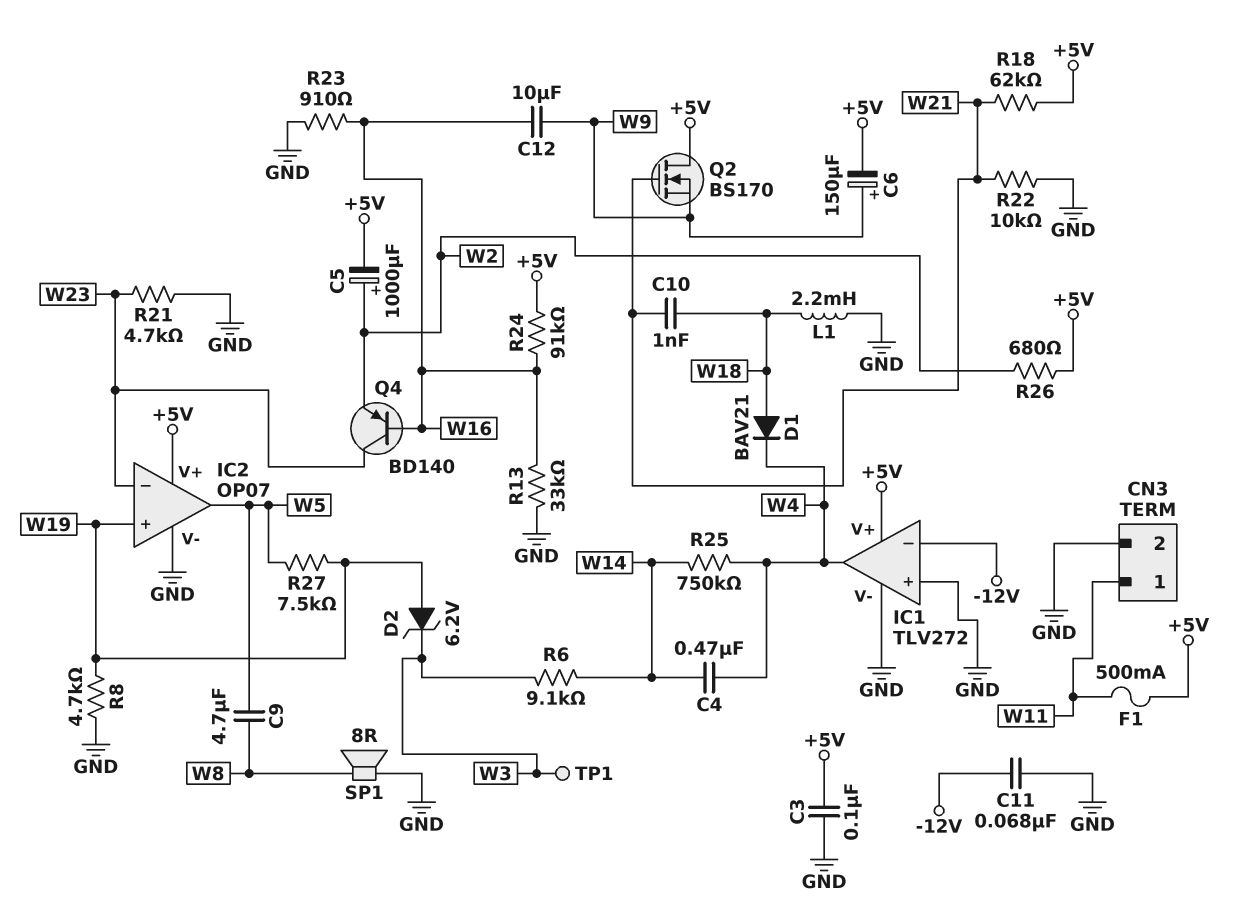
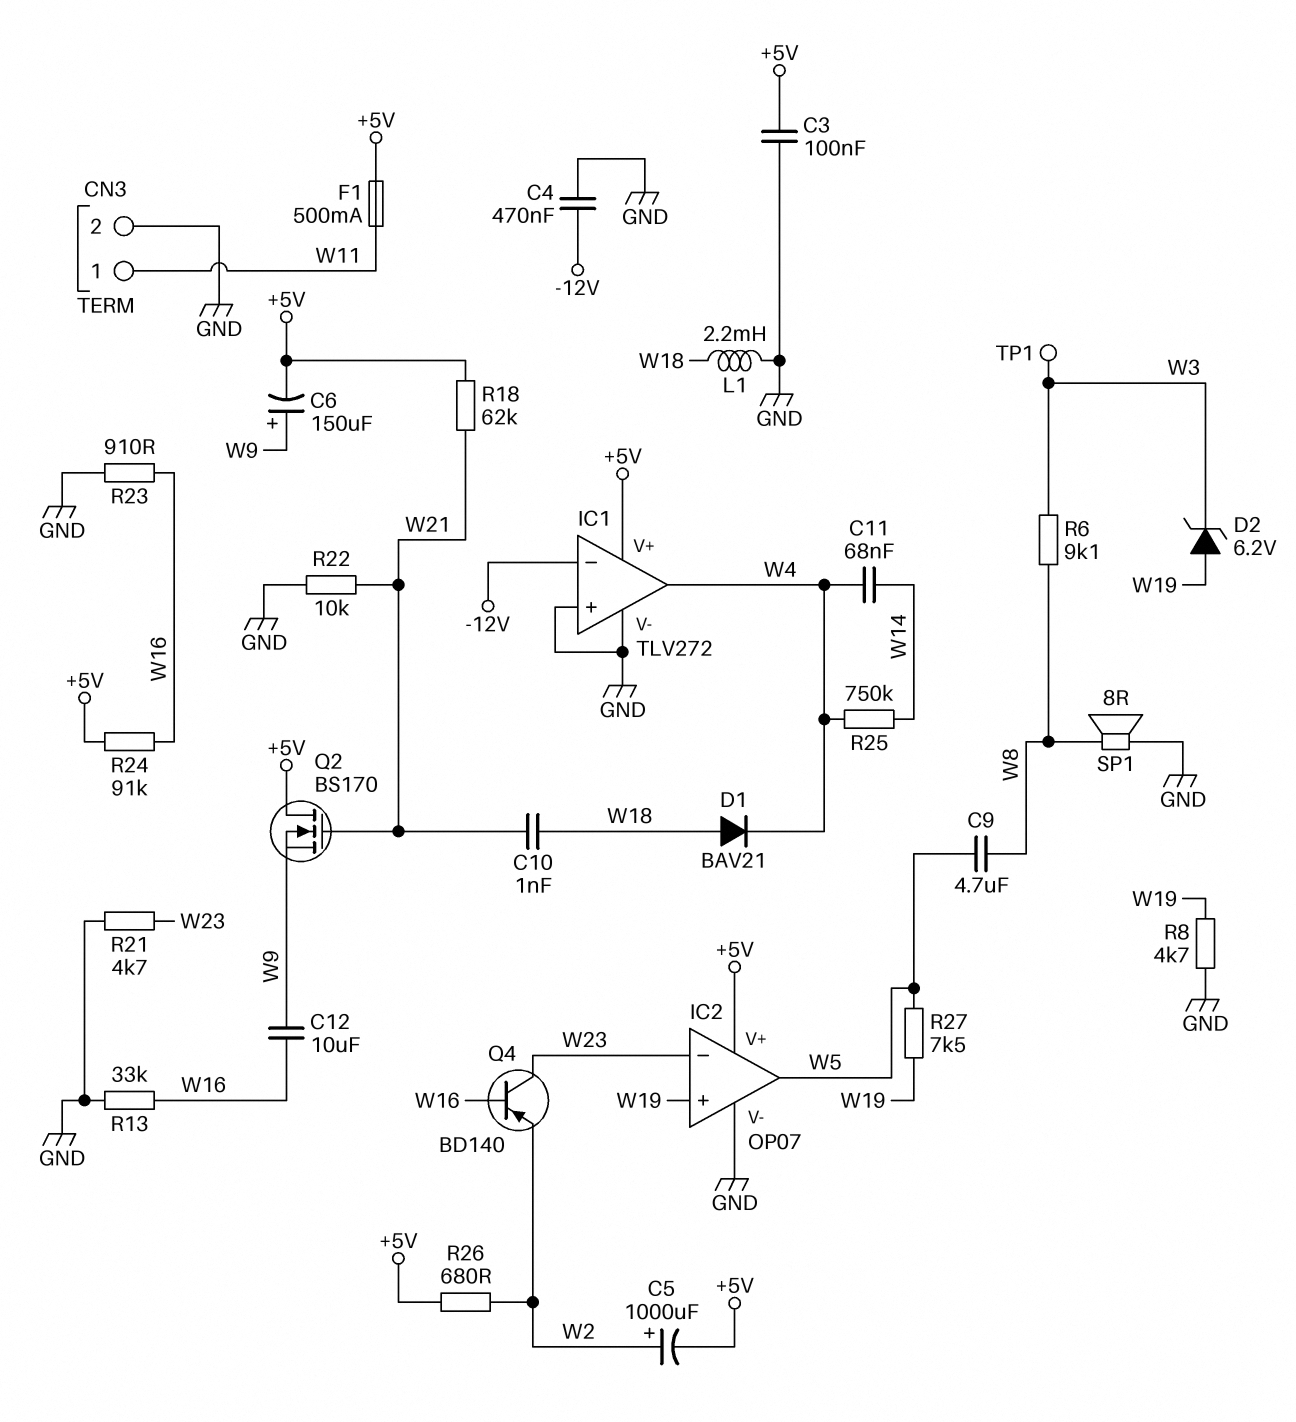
C4: 470nF (W4, W14) -> 470nF (-12V, GND)
C11: 68nF (-12V, GND) -> 68nF (W4, W14)
R6: 9.1k (W3, W14) -> 9.1k (W3, W8)

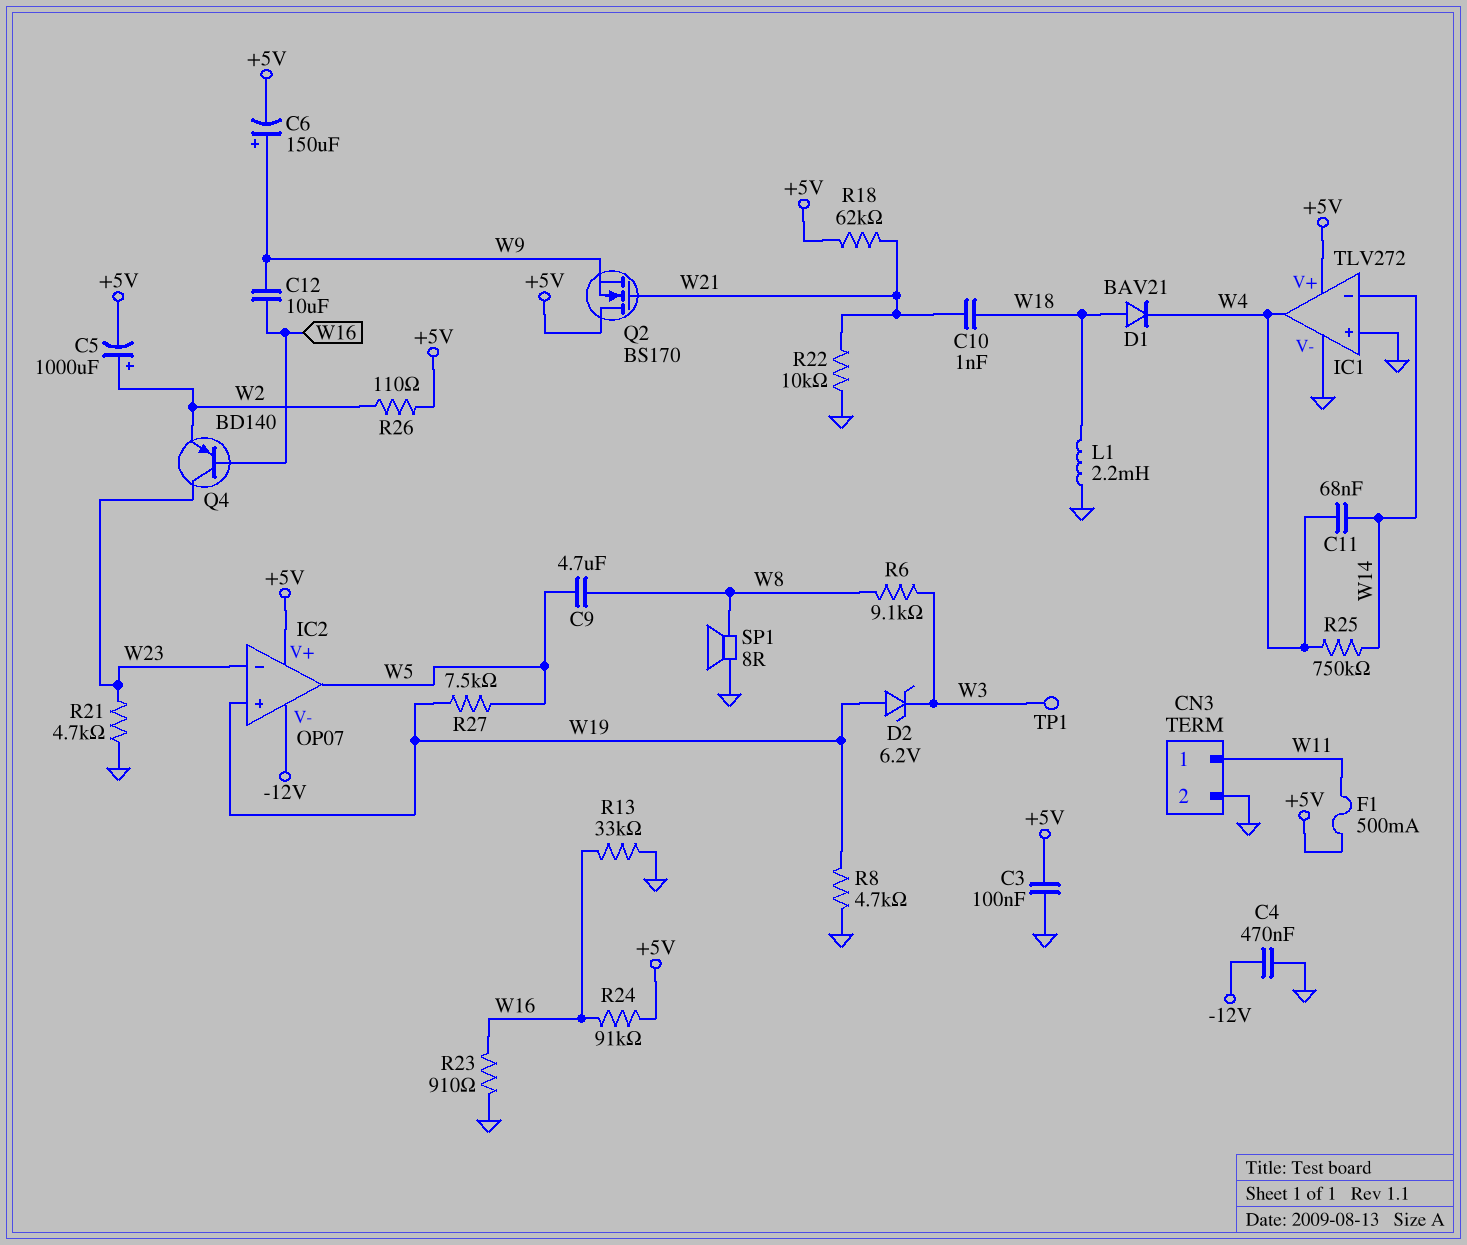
IC1 pin in-: -12V -> W14
IC2 pin V-: GND -> -12V
R26: 680 (+5V, W2) -> 110 (+5V, W2)

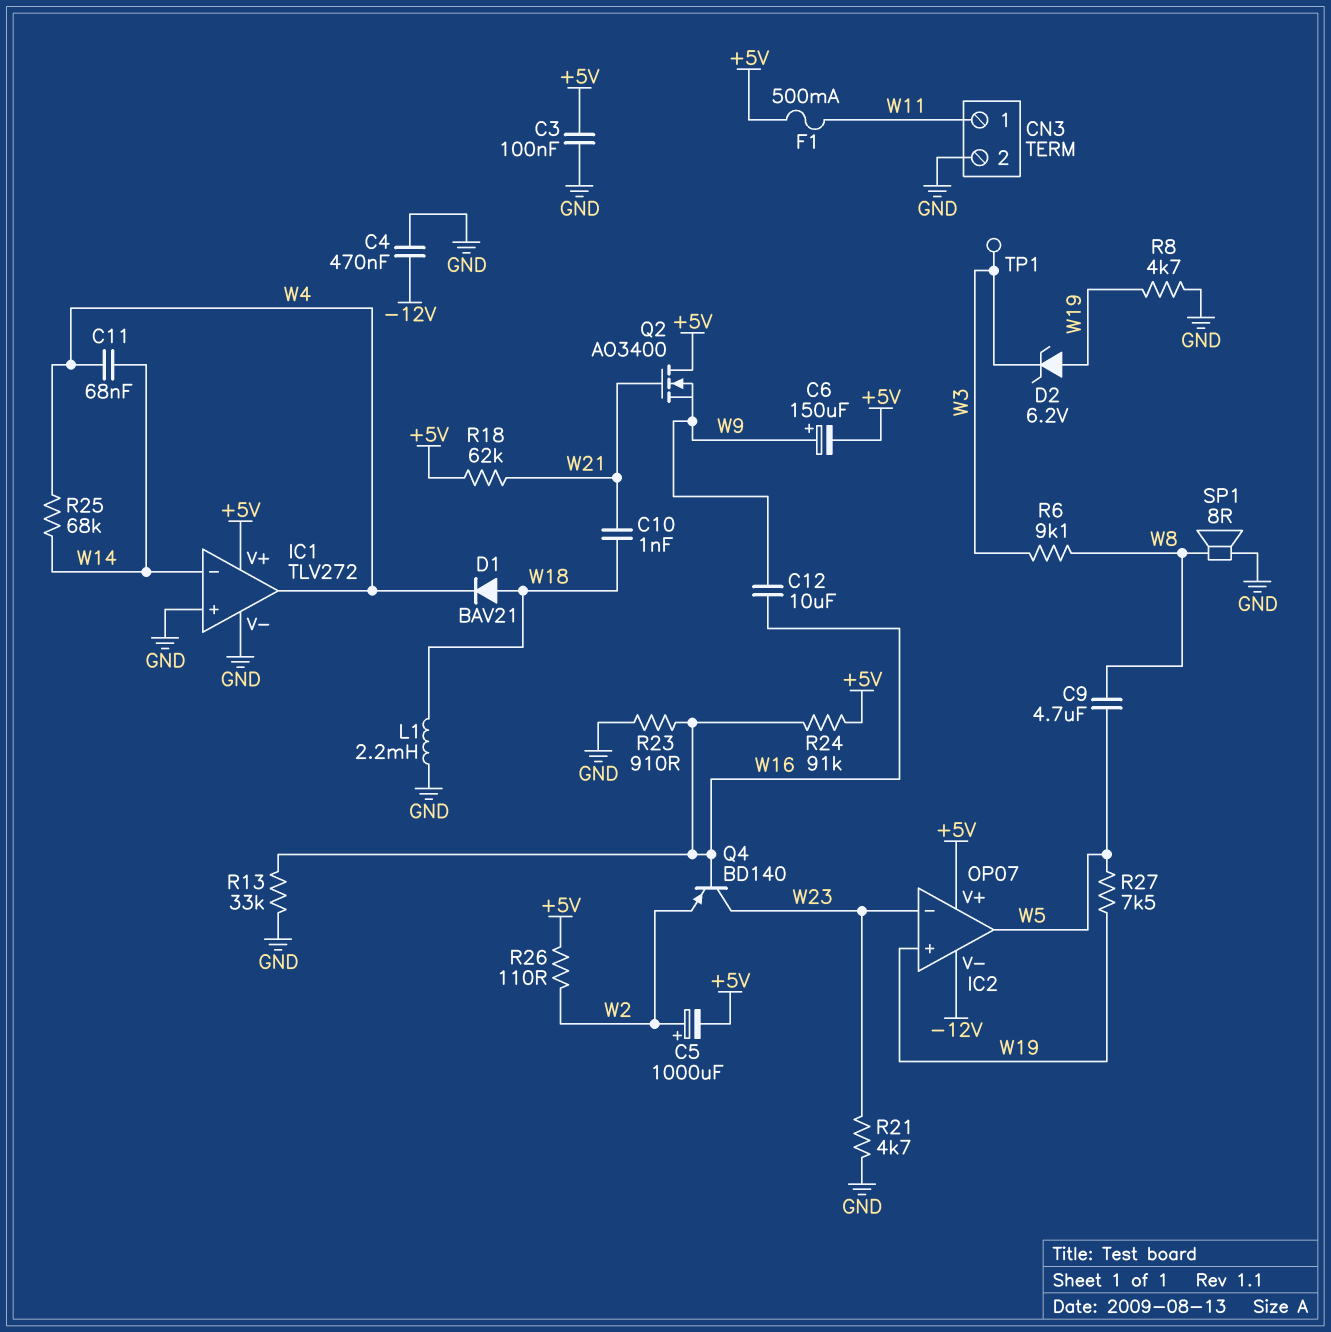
Q2: NMOS BS170 (G W21, D +5V, S W9) -> NMOS AO3400 (G W21, D +5V, S W9)
R22: 10k (GND, W21) -> none
R25: 750k (W4, W14) -> 68k (W4, W14)

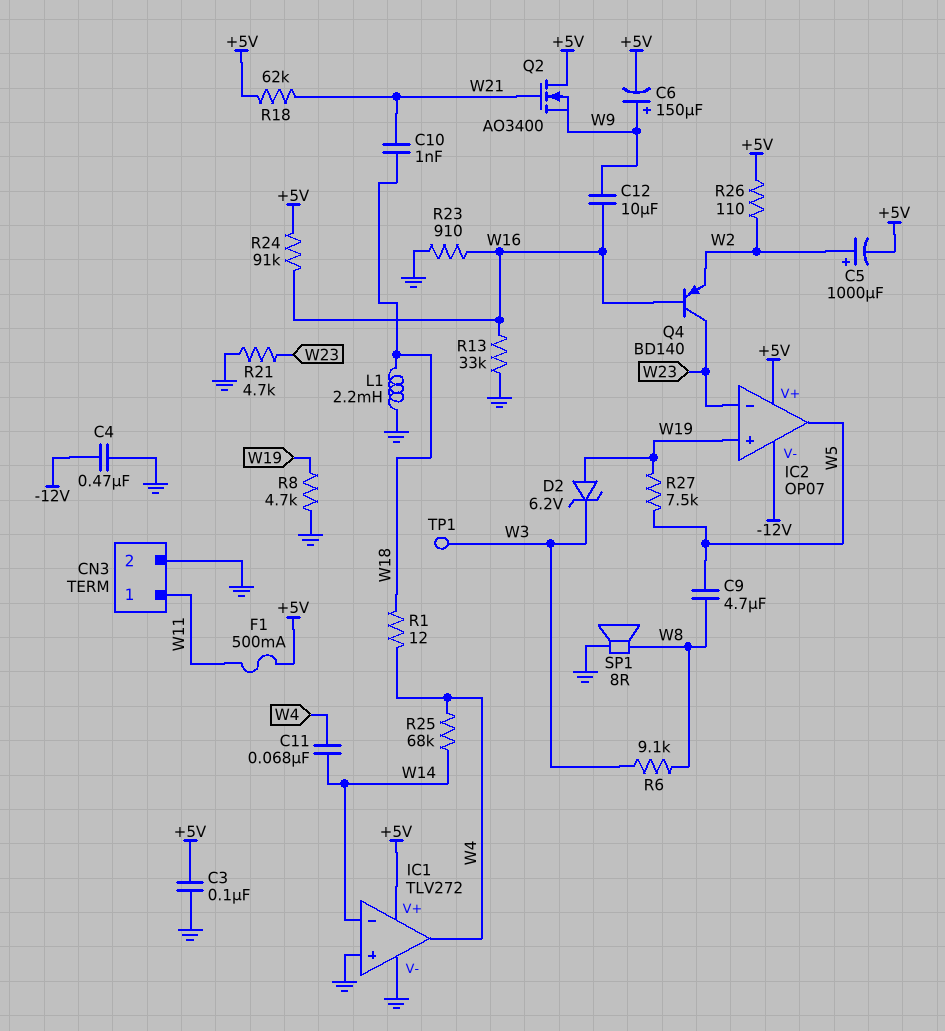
D1: diode BAV21 (A W18, K W4) -> none
R1: none -> 12 (W4, W18)

